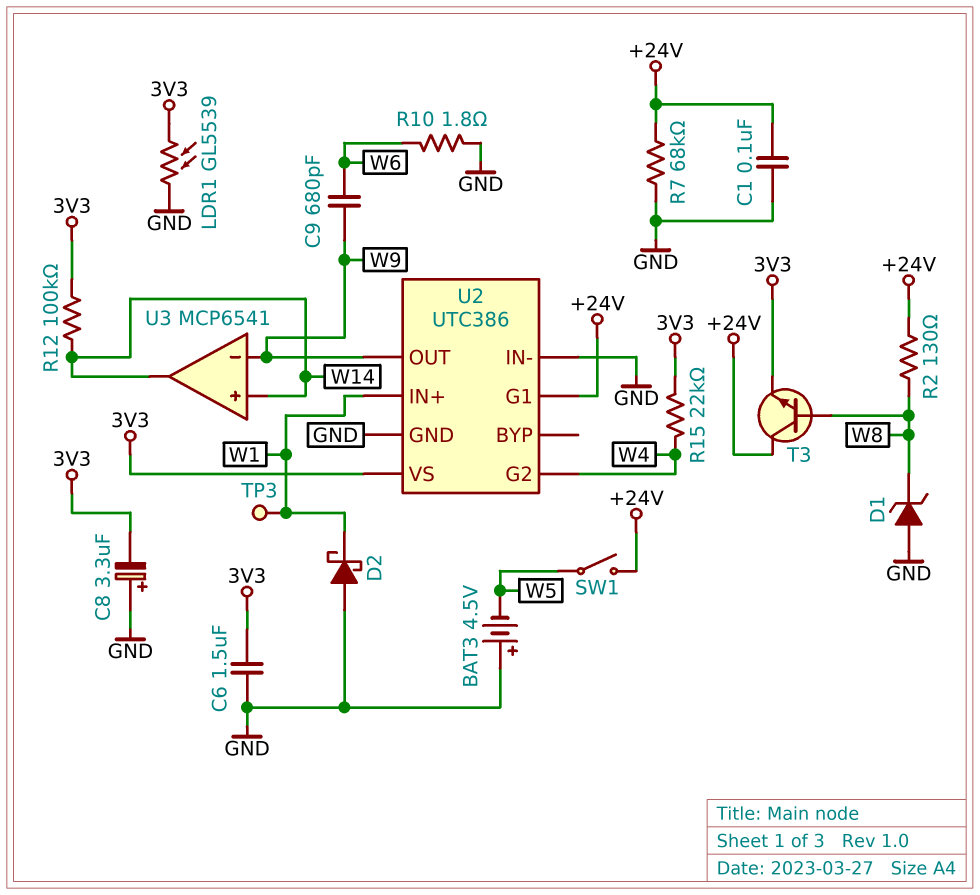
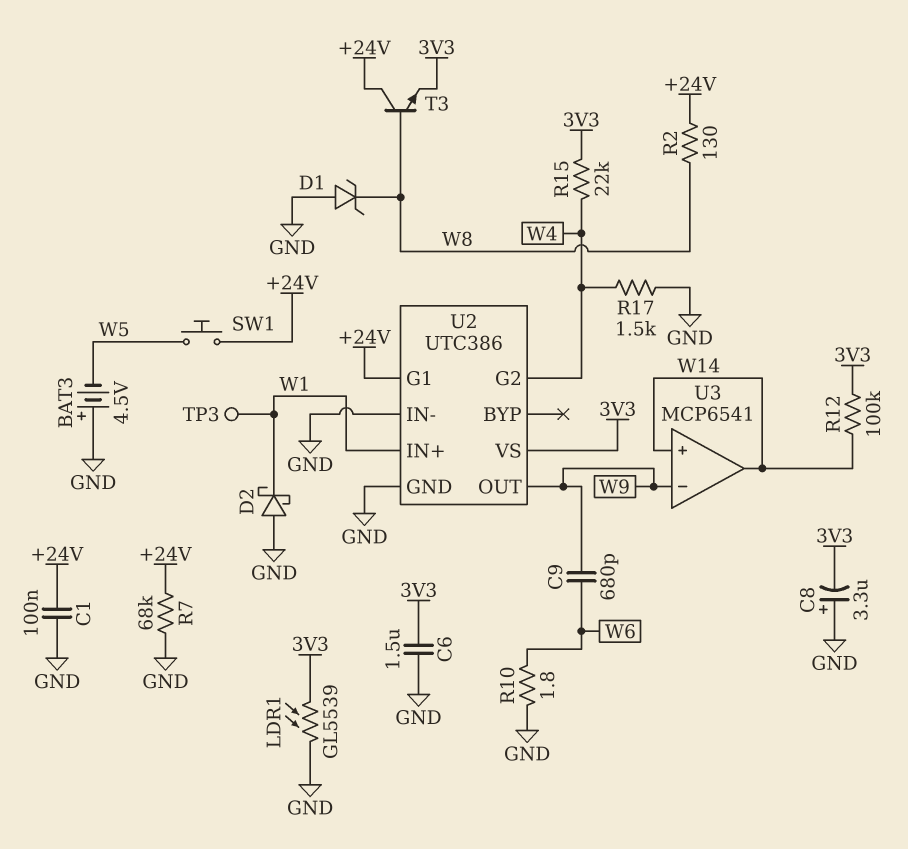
R17: none -> 1.5k (GND, W4)
SW1: switch (+24V, W5) -> button (+24V, W5)

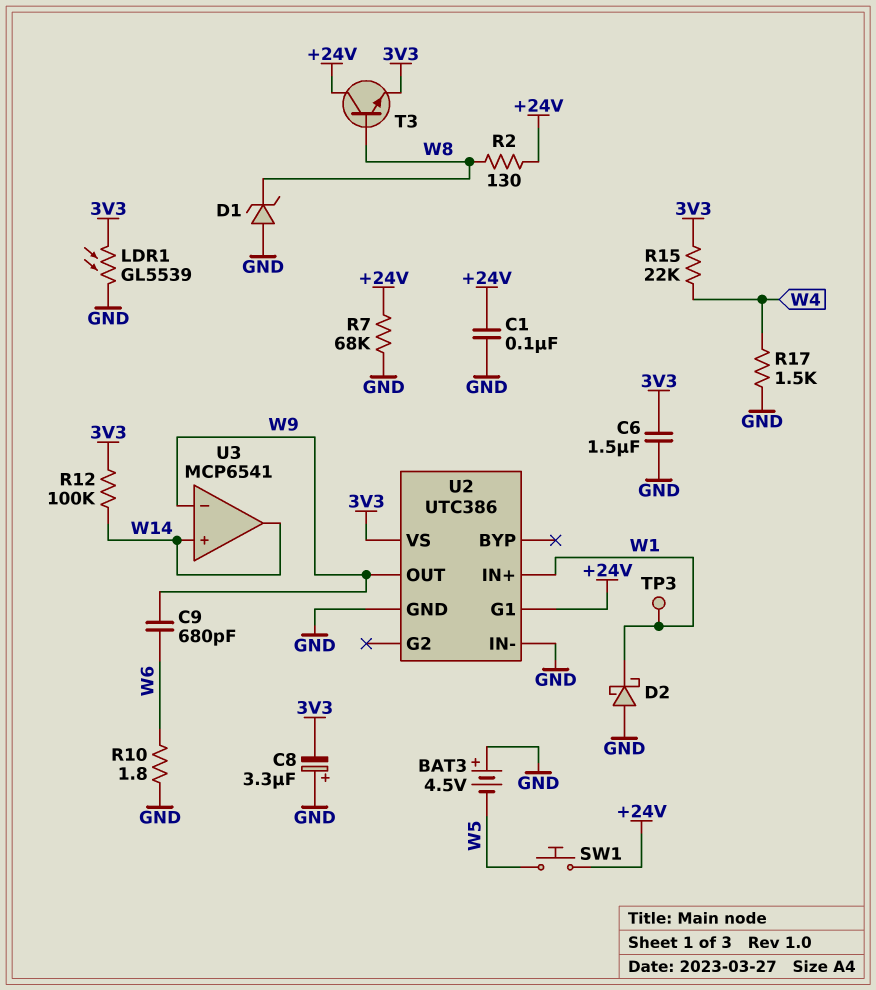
U2 pin G2: W4 -> none

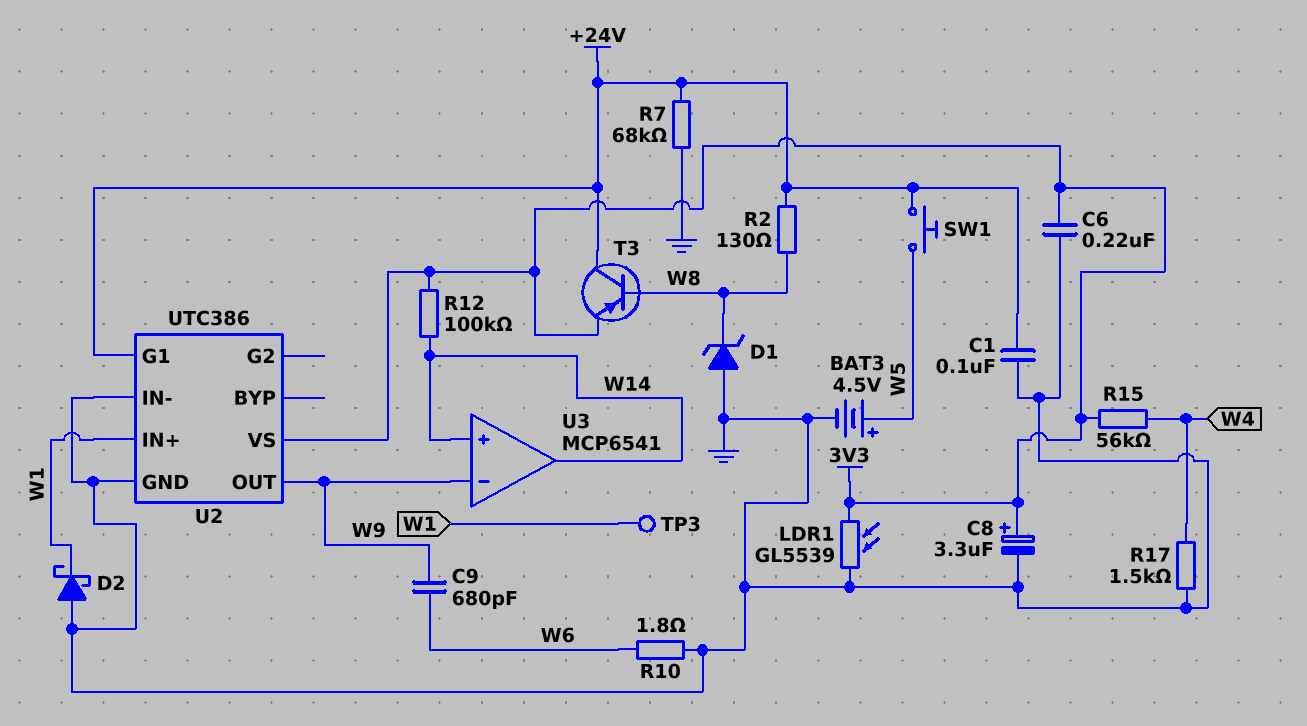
BAT3: 4.5V (plus GND, minus W5) -> 4.5V (plus W5, minus GND)
C6: 1.5uF (3V3, GND) -> 220nF (3V3, GND)
C8: 3.3uF (plus GND, minus 3V3) -> 3.3uF (plus 3V3, minus GND)
R15: 22k (3V3, W4) -> 56k (3V3, W4)
T3: NPN (B W8, C +24V, E 3V3) -> PNP (B W8, C +24V, E 3V3)

